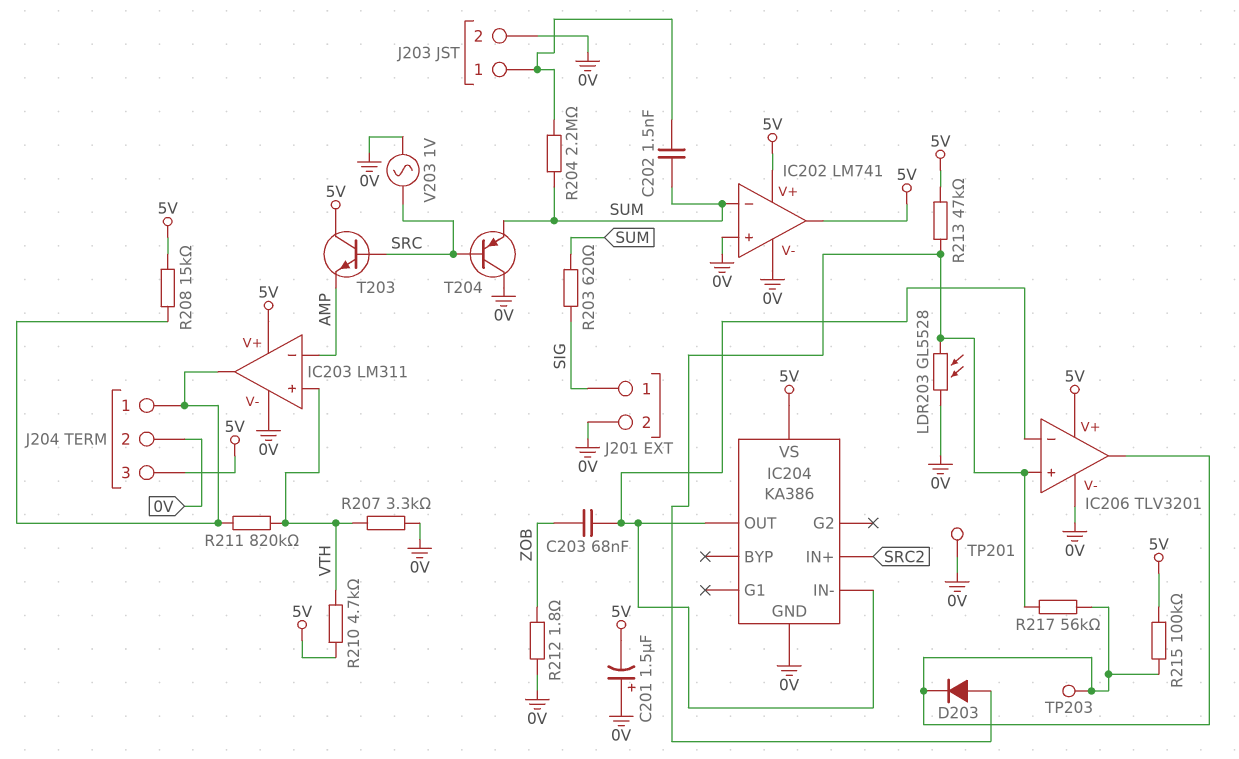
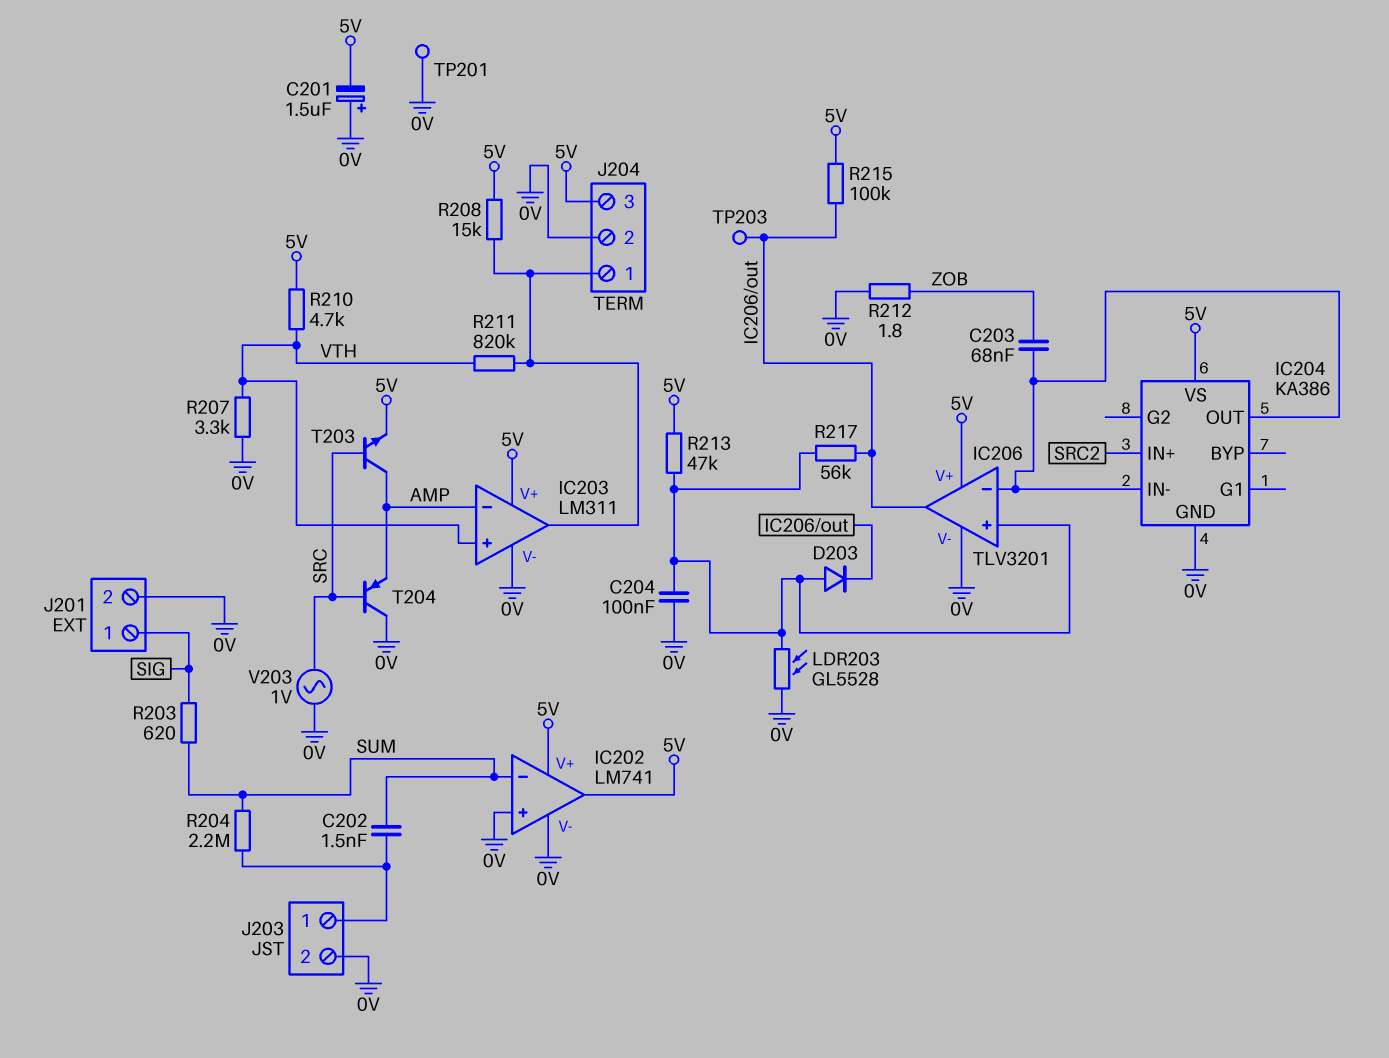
C204: none -> 100nF (0V, IC206/in+)
T203: NPN (B SRC, C 5V, E AMP) -> NPN (B SRC, C AMP, E 5V)
T204: PNP (B SRC, C 0V, E SUM) -> PNP (B SRC, C 0V, E AMP)

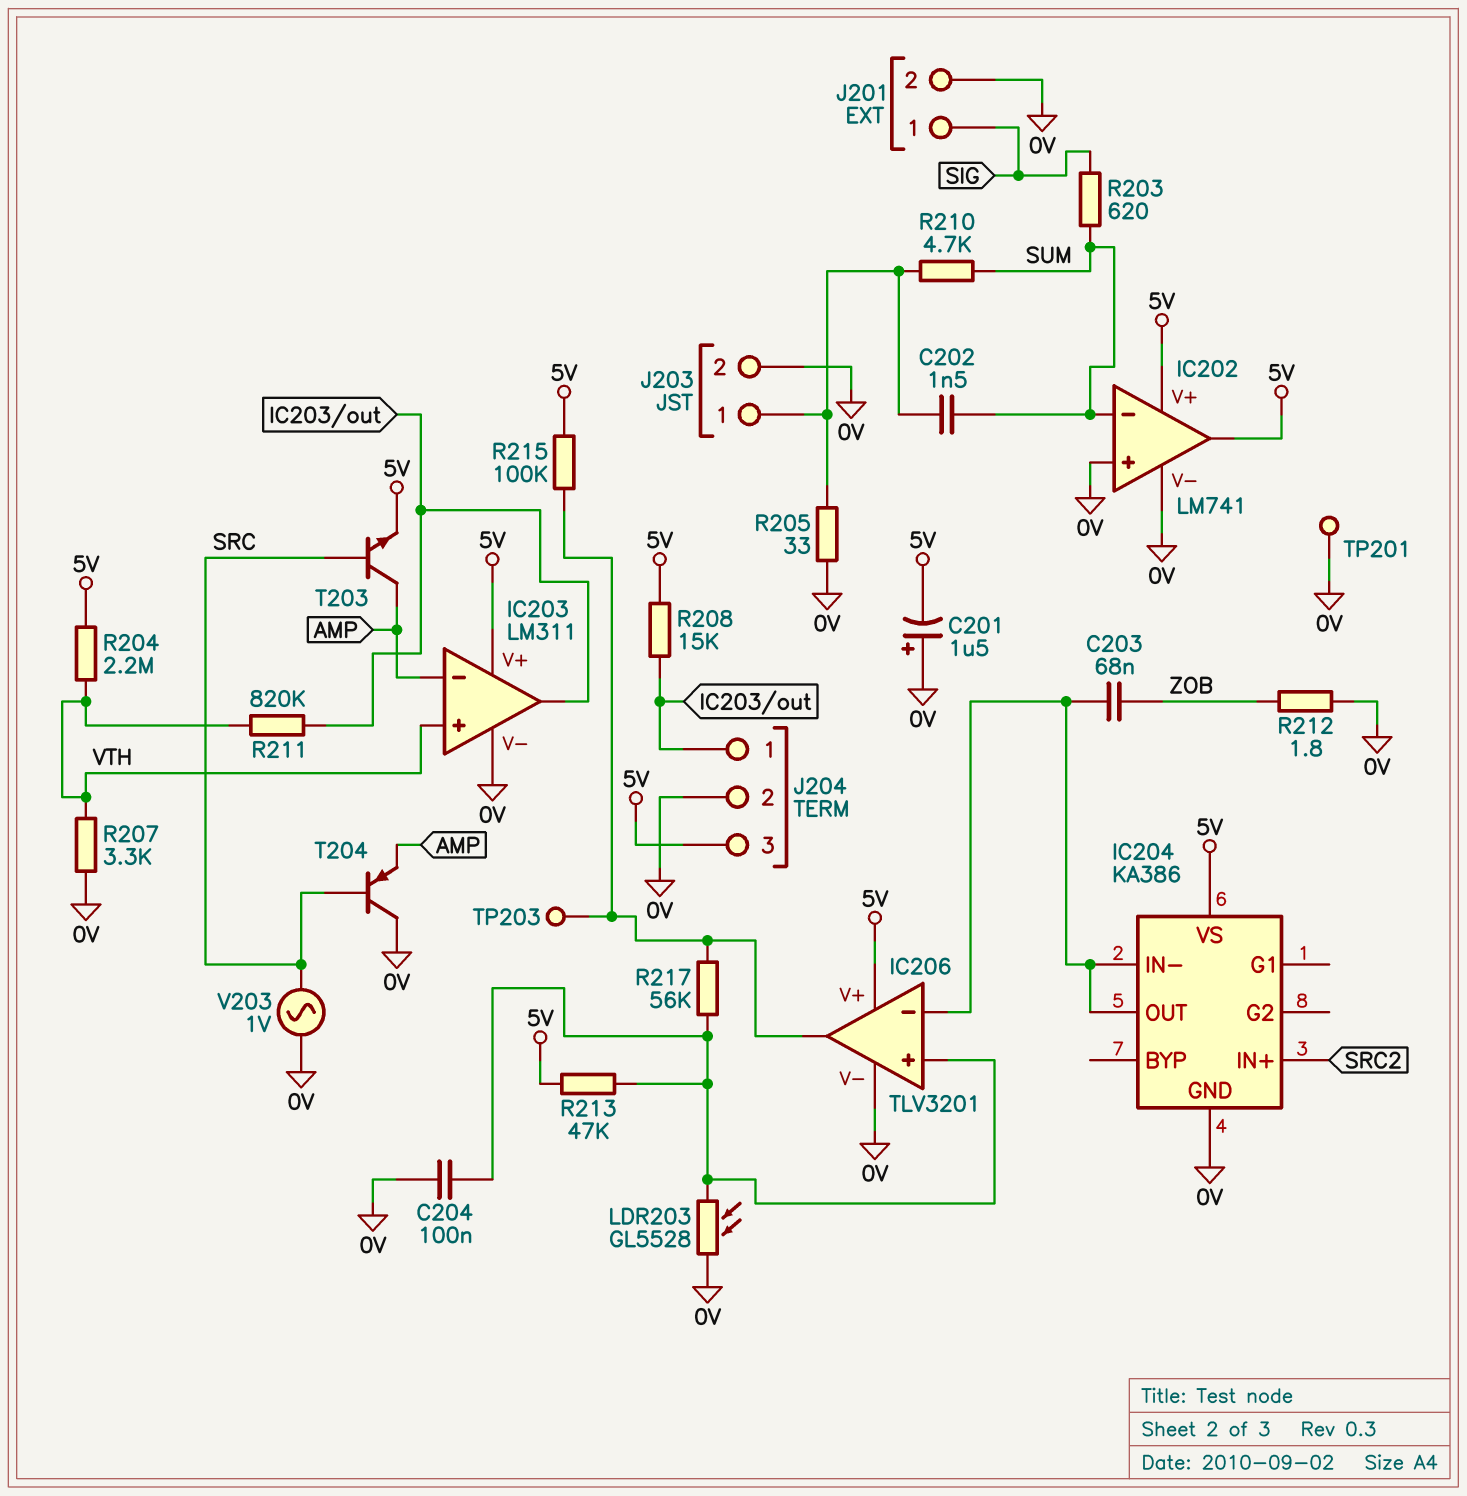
D203: diode (A IC206/in+, K IC206/out) -> none
R204: 2.2M (J203/1, SUM) -> 2.2M (5V, VTH)
R205: none -> 33 (0V, J203/1)
R210: 4.7k (5V, VTH) -> 4.7k (J203/1, SUM)

